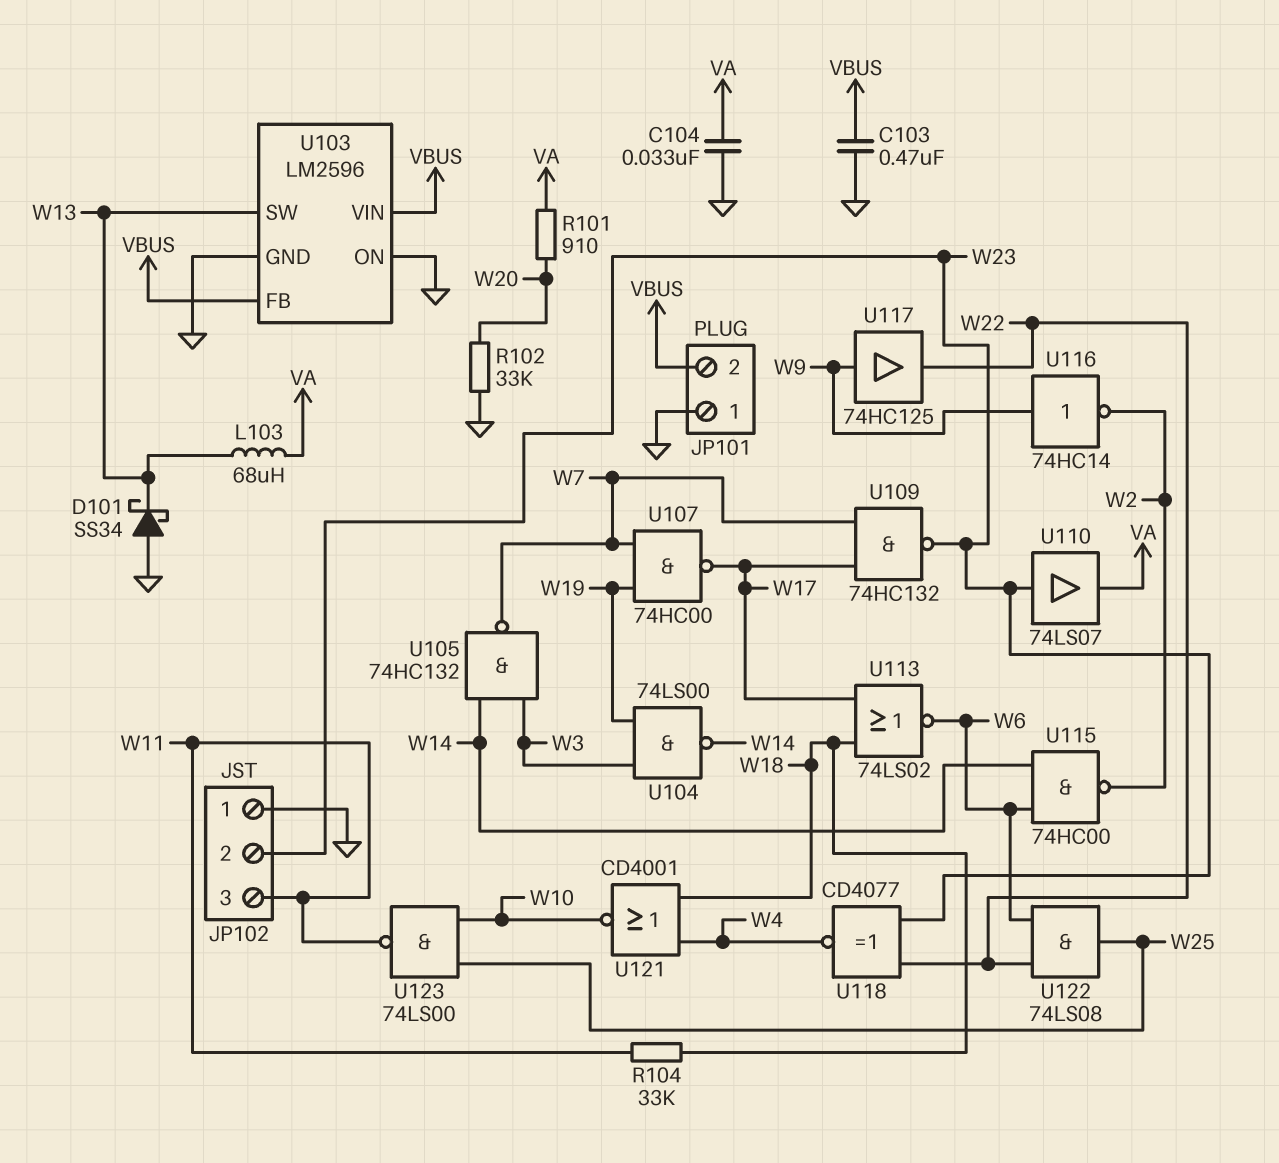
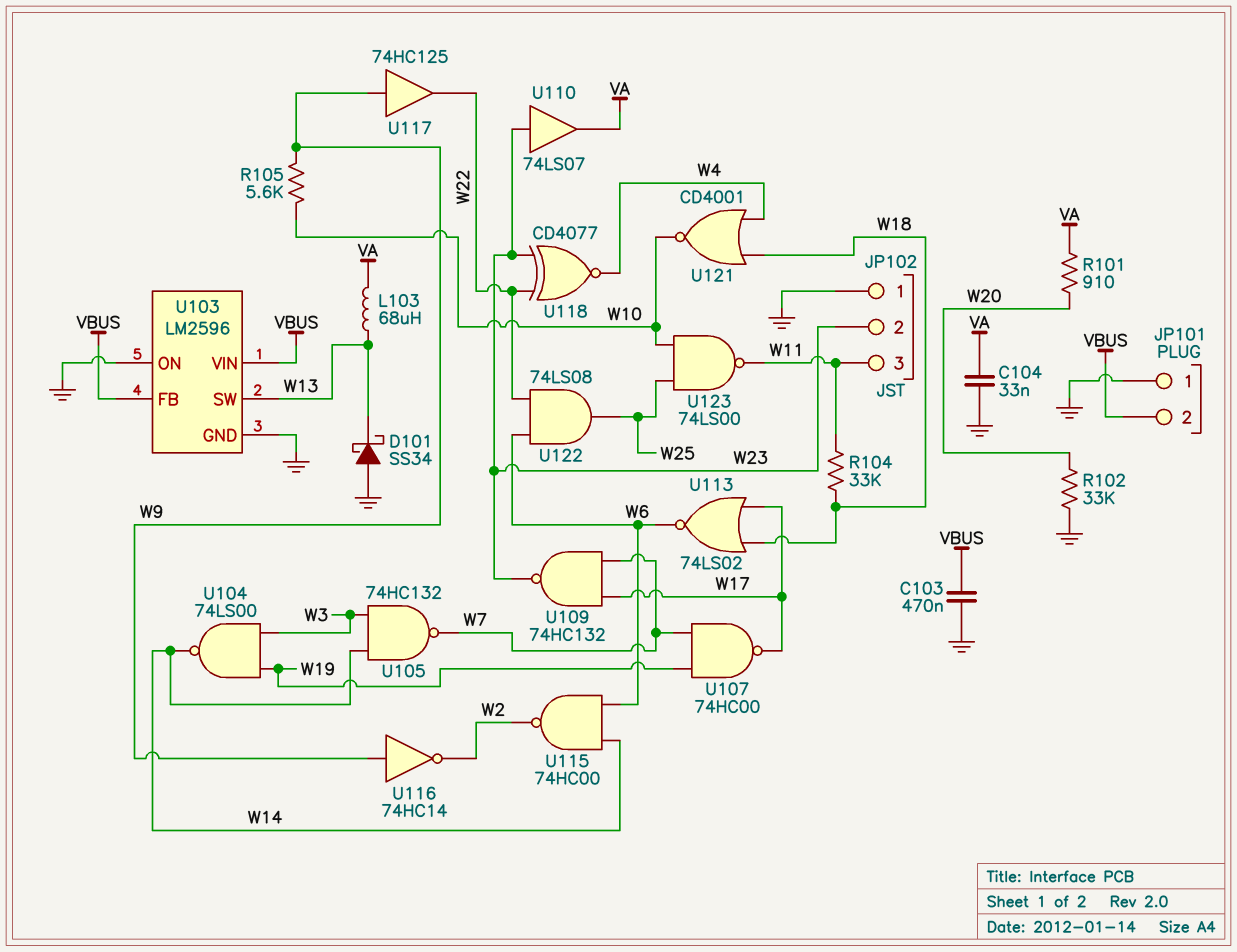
R105: none -> 5.6k (W9, W10)

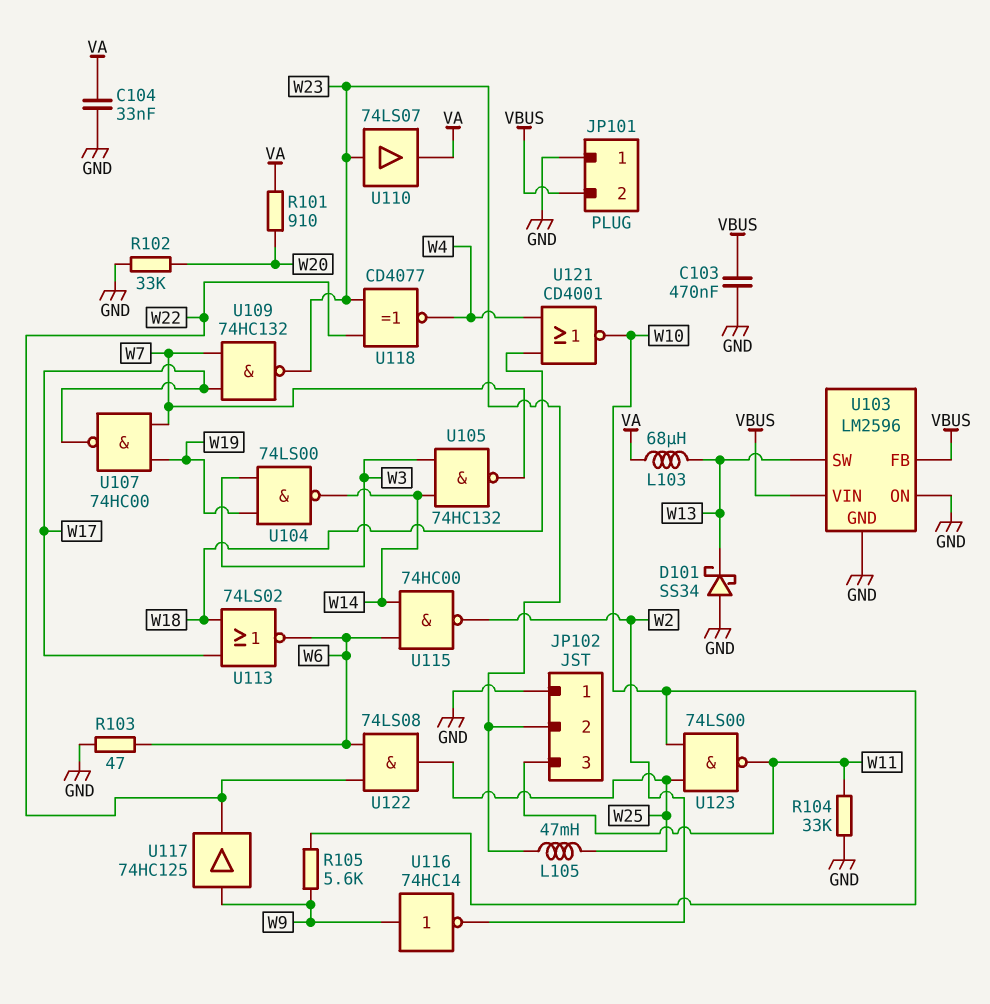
L105: none -> 47mH (W23, W25)
R103: none -> 47 (GND, W6)
R104: 33k (W11, W18) -> 33k (GND, W11)

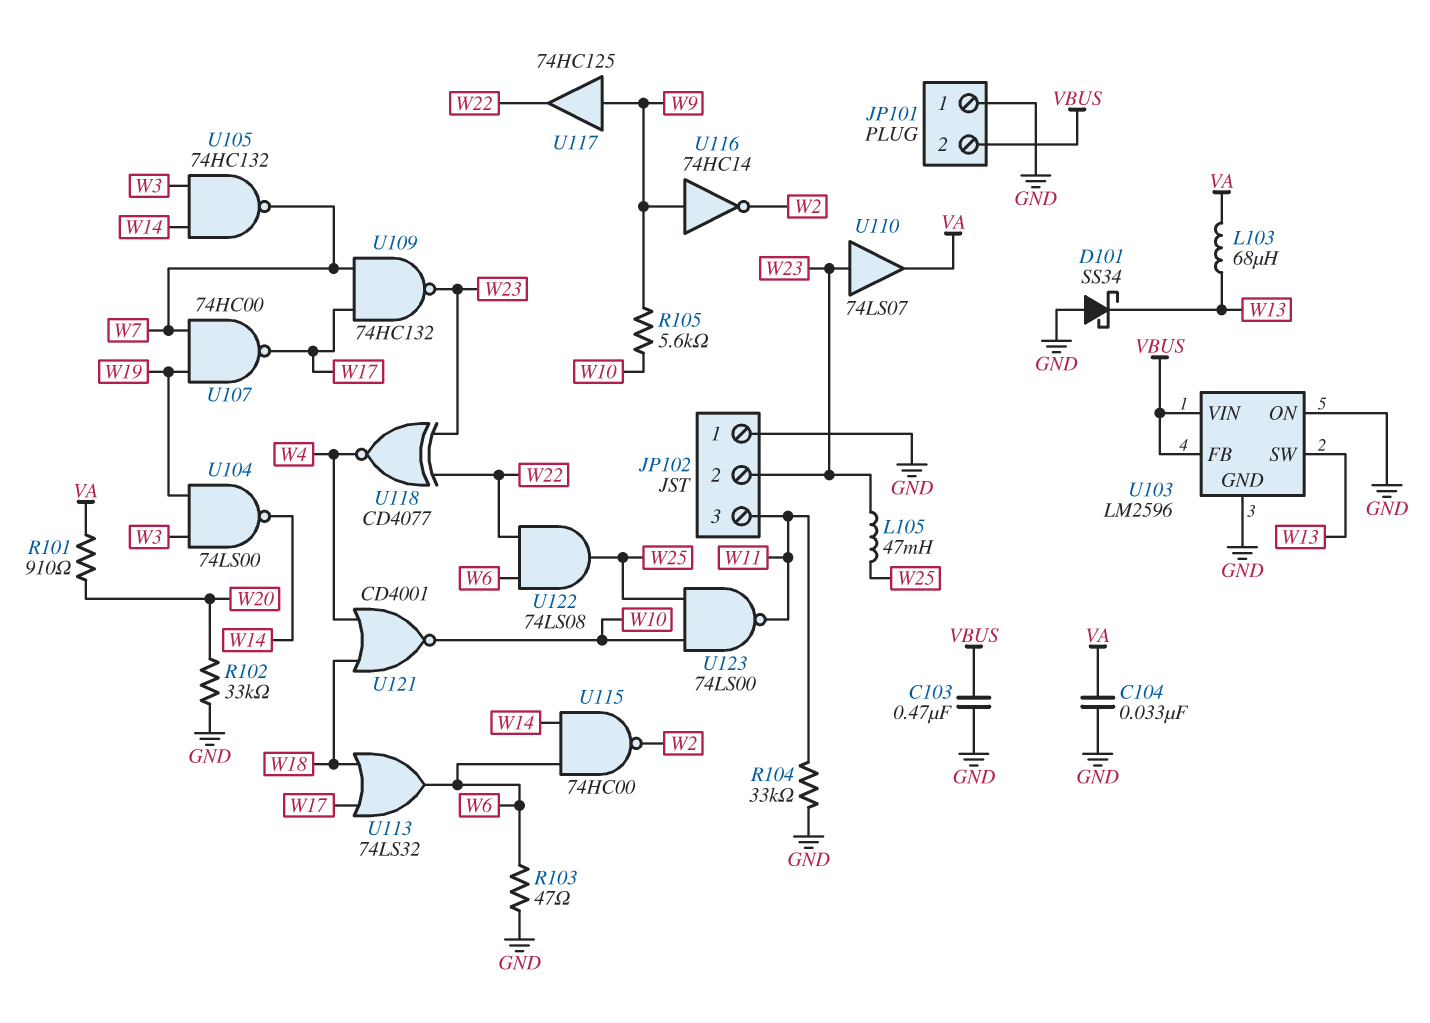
U113: NOR 74LS02 (in W17, in W18, out W6) -> OR 74LS32 (in W17, in W18, out W6)

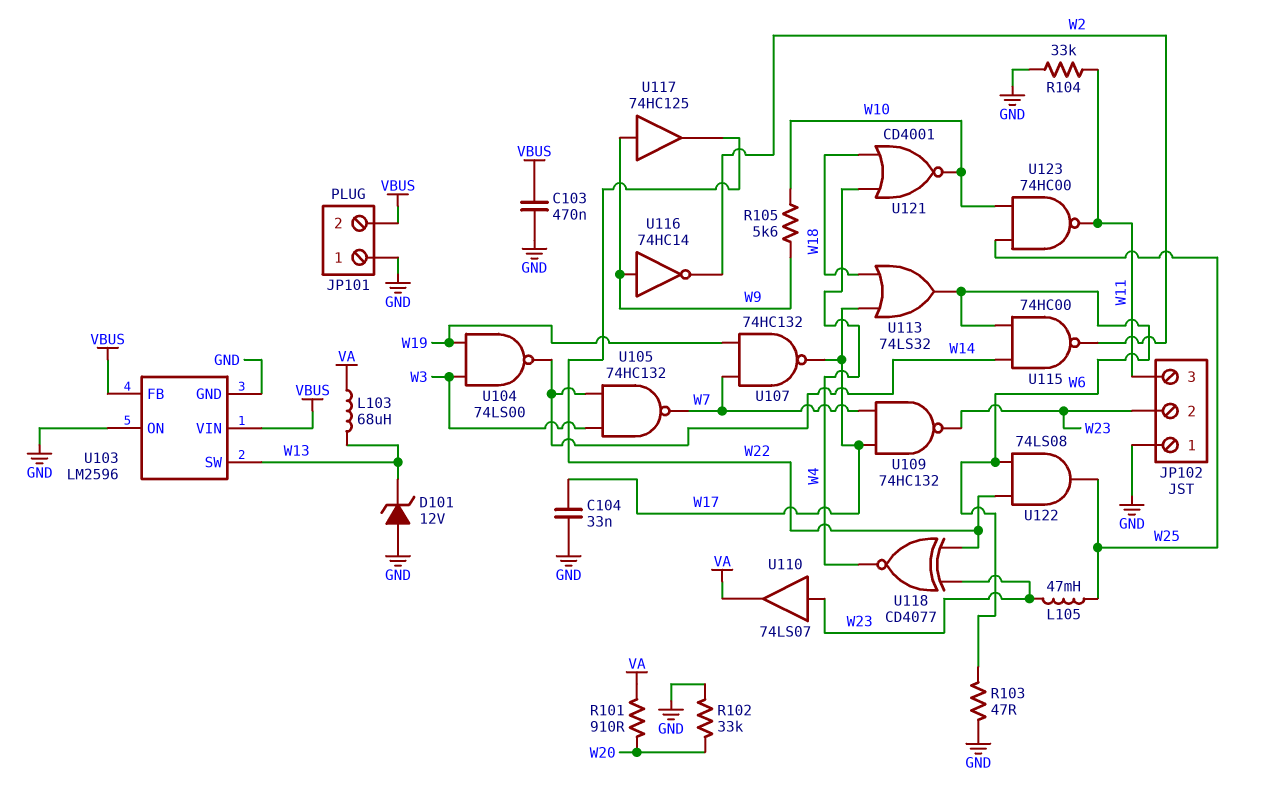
C104: 33nF (GND, VA) -> 33nF (GND, W17)
D101: schottky SS34 (A GND, K W13) -> zener 12V (A GND, K W13)
U107: NAND 74HC00 (in W7, in W19, out W17) -> NAND 74HC132 (in W7, in W19, out W17)
U123: NAND 74LS00 (in W10, in W25, out W11) -> NAND 74HC00 (in W10, in W25, out W11)

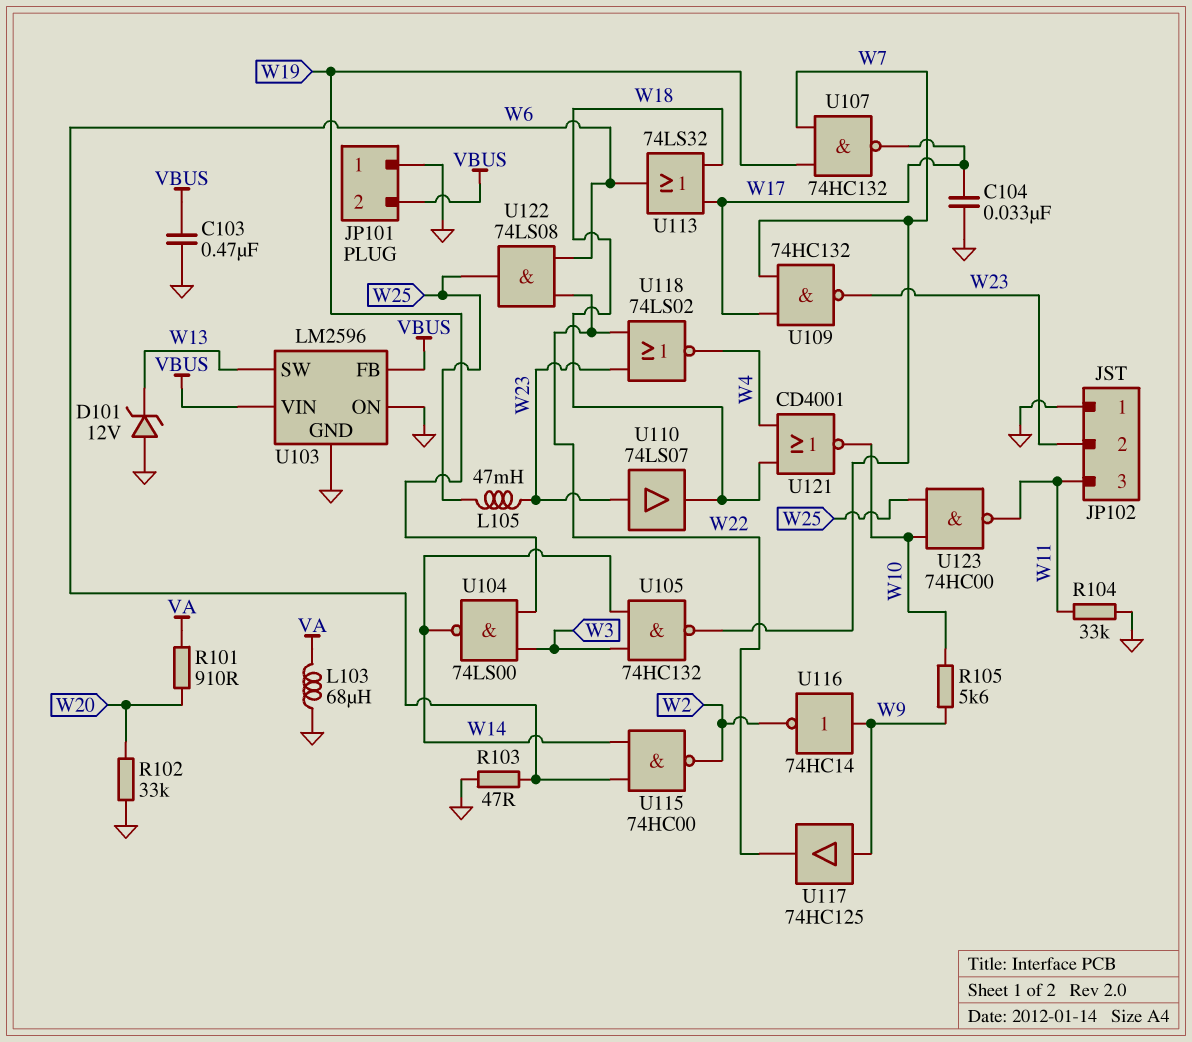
L103: 68uH (VA, W13) -> 68uH (GND, VA)
U110: buffer 74LS07 (in W23, out VA) -> buffer 74LS07 (in W23, out W18)
U118: XNOR CD4077 (in W22, in W23, out W4) -> NOR 74LS02 (in W22, in W23, out W4)

